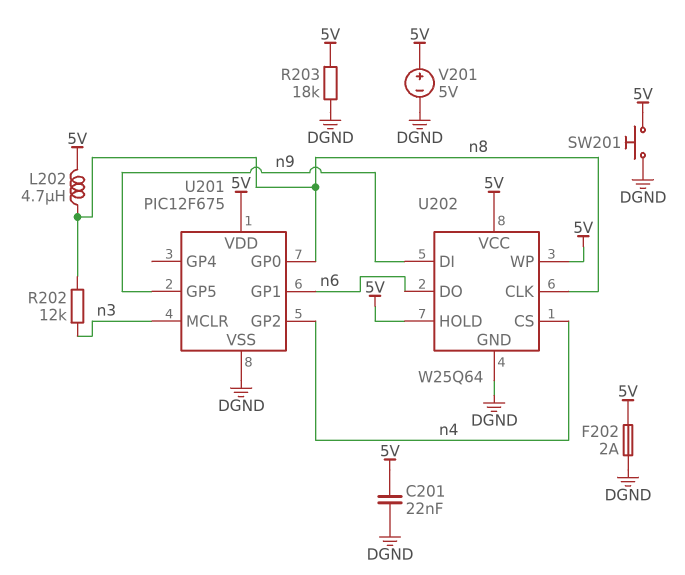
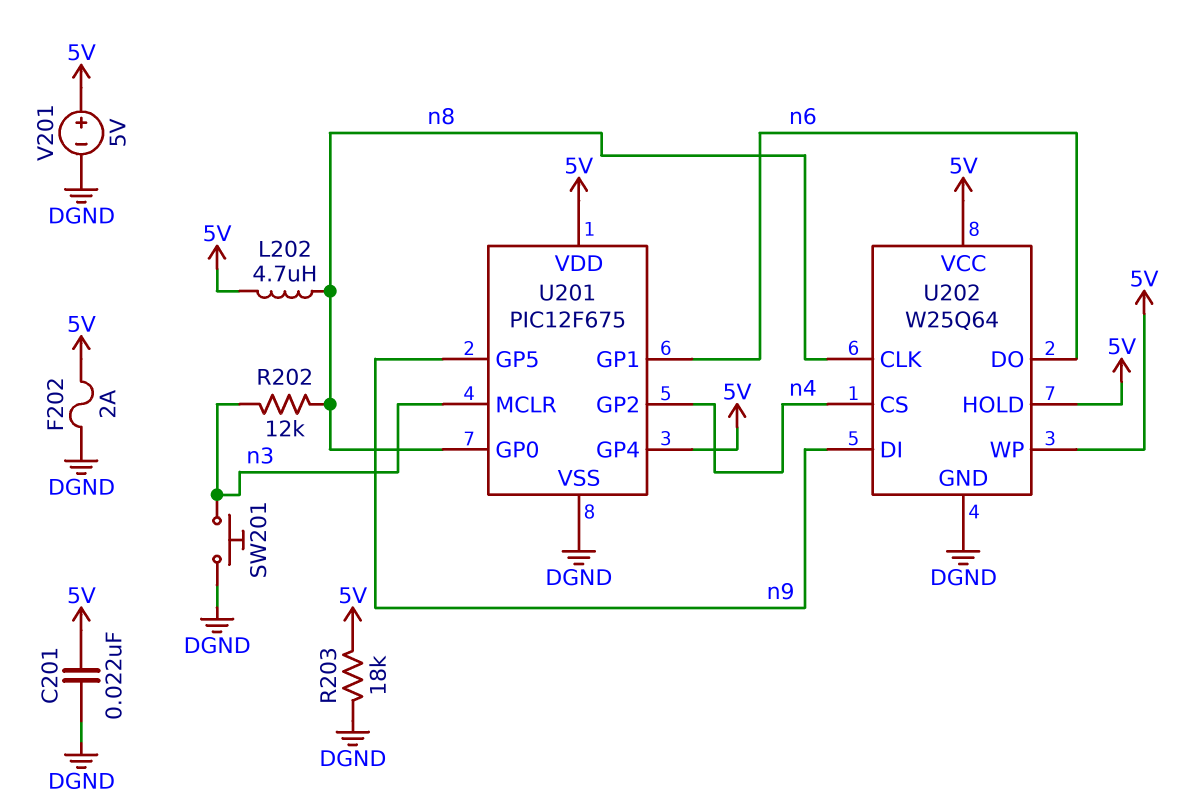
SW201: button (5V, DGND) -> button (DGND, n3)
U201 pin GP4: none -> 5V

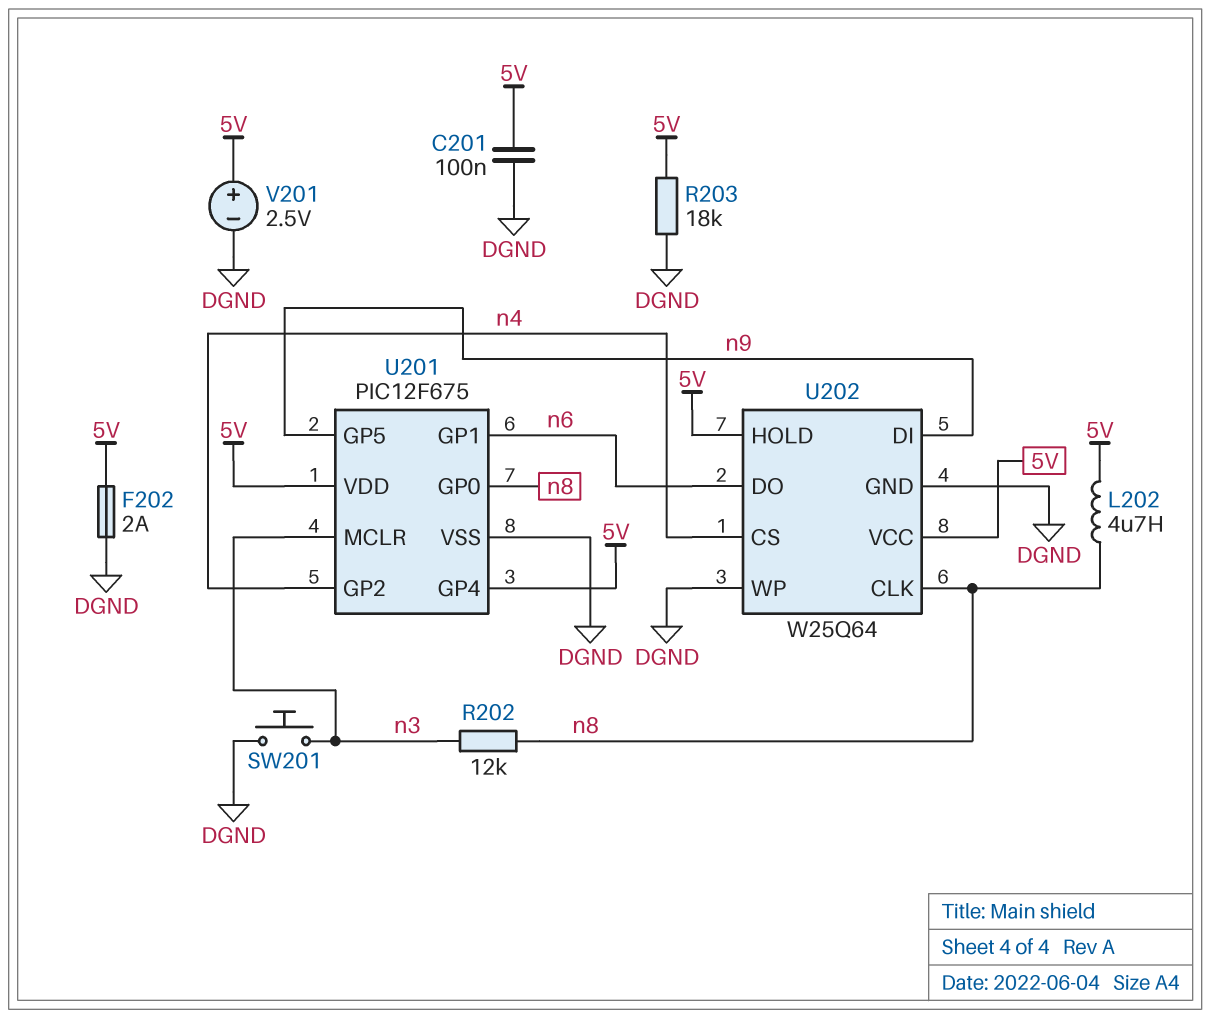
C201: 22nF (5V, DGND) -> 100nF (5V, DGND)
U202 pin WP: 5V -> DGND
V201: 5V (plus 5V, minus DGND) -> 2.5V (plus 5V, minus DGND)

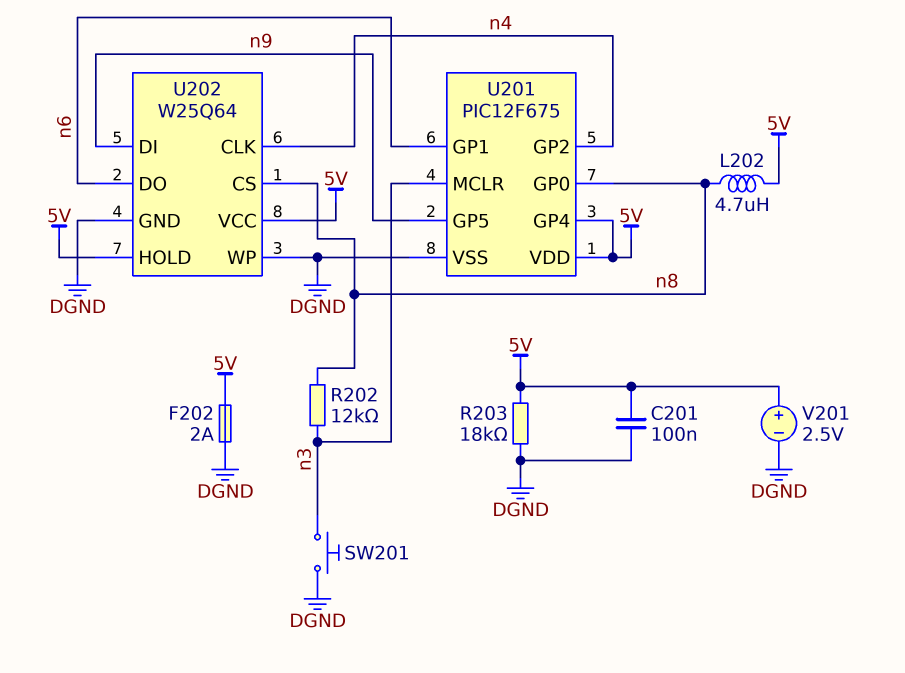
U202 pin CLK: n8 -> n4
U202 pin CS: n4 -> n8

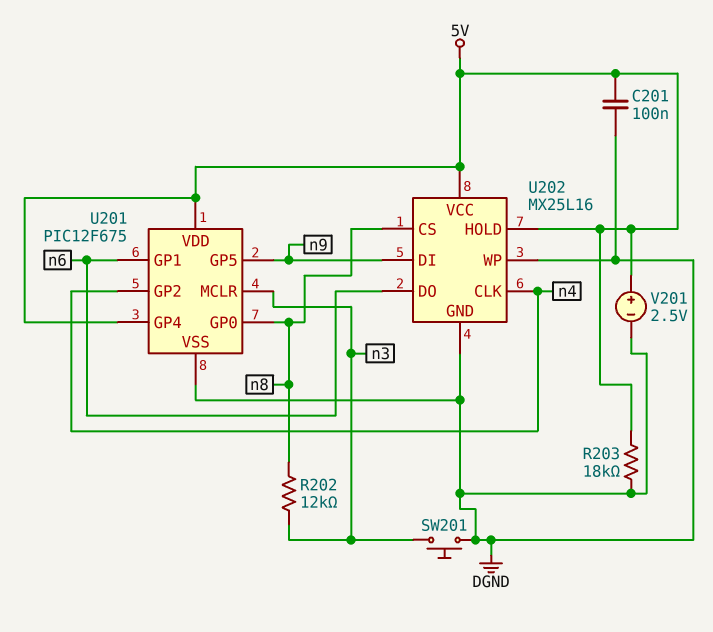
F202: 2A (5V, DGND) -> none
L202: 4.7uH (5V, n8) -> none
U202: W25Q64 -> MX25L16

